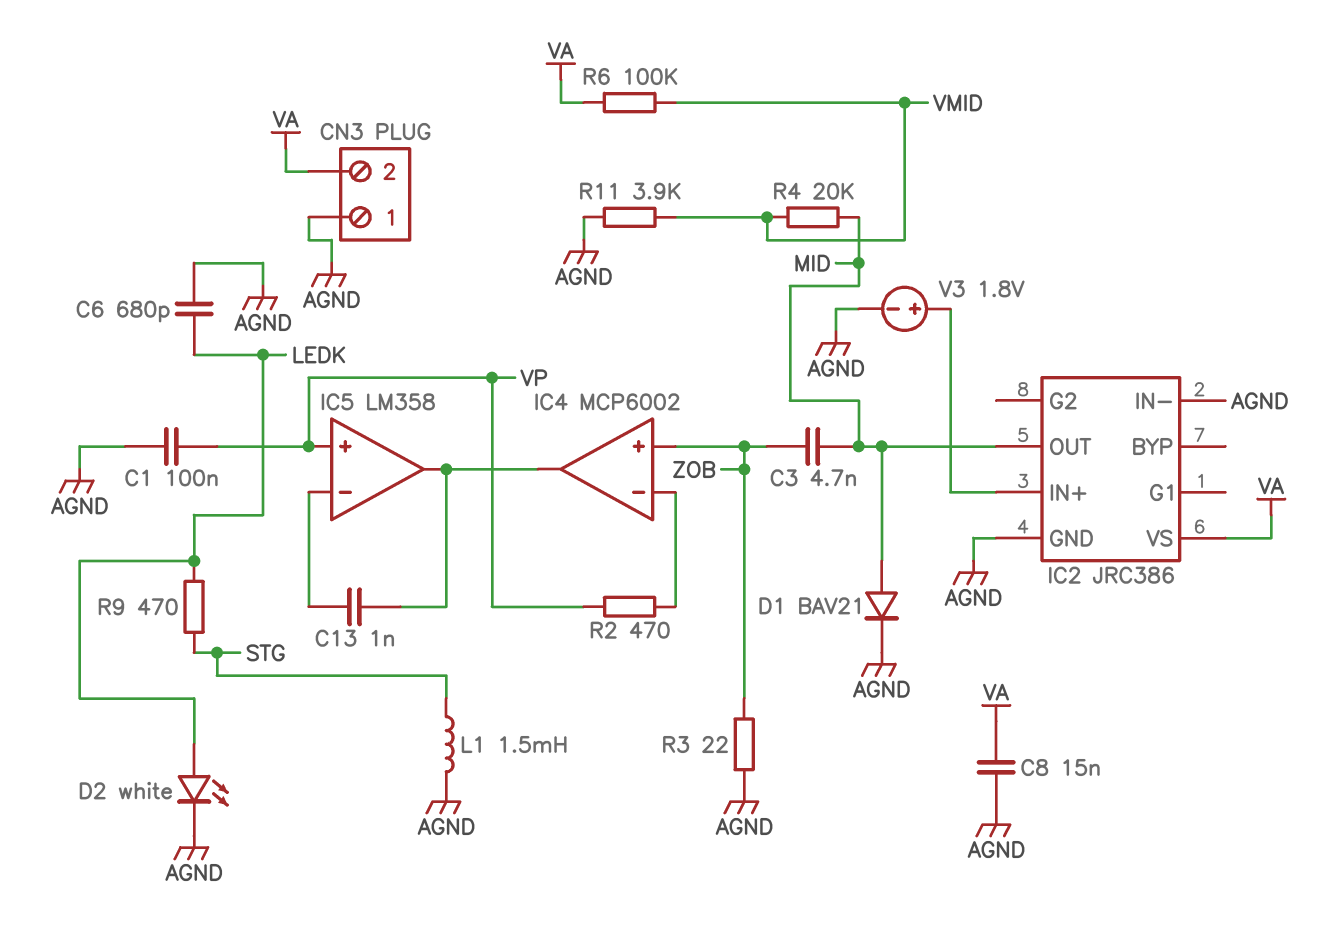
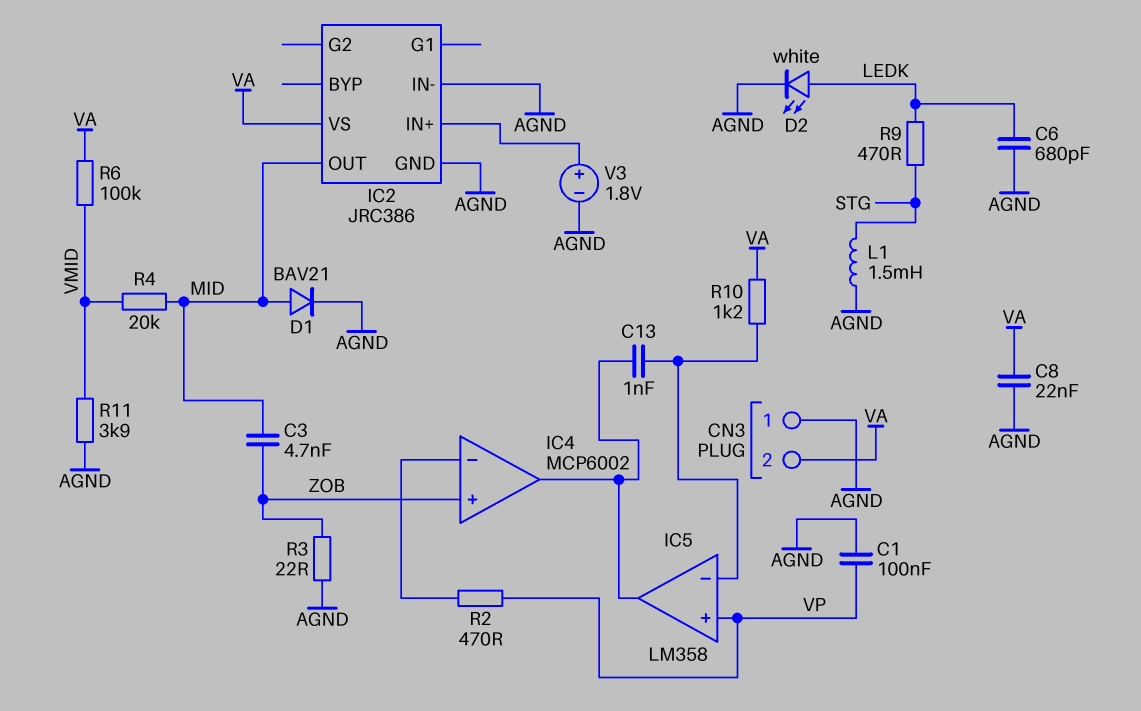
C8: 15nF (AGND, VA) -> 22nF (AGND, VA)
R10: none -> 1.2k (IC5/in-, VA)

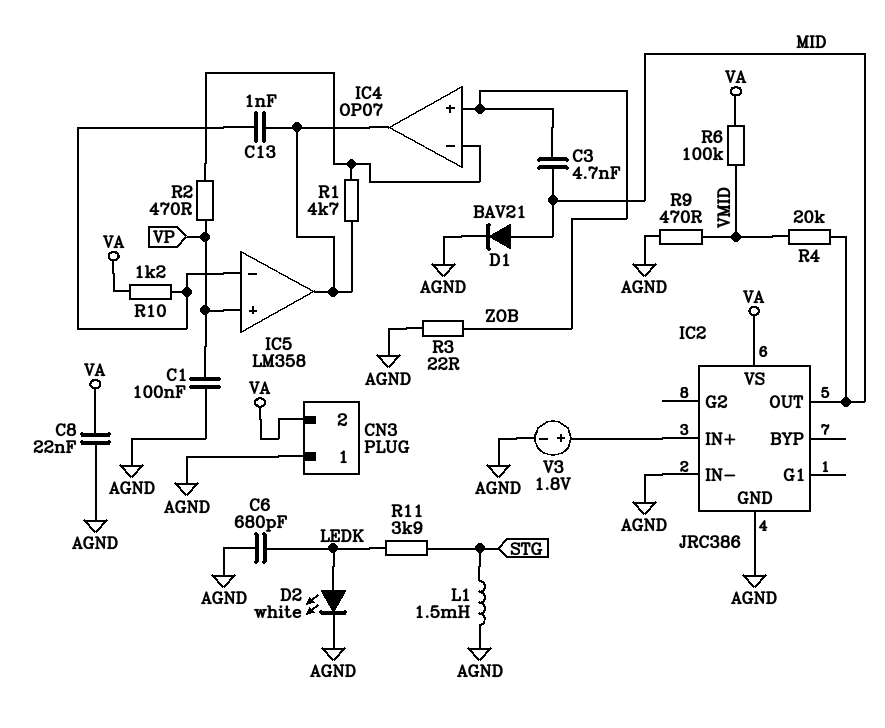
IC4: MCP6002 -> OP07
R1: none -> 4.7k (IC4/in-, IC4/out)
R9: 470 (LEDK, STG) -> 470 (AGND, VMID)
R11: 3.9k (AGND, VMID) -> 3.9k (LEDK, STG)

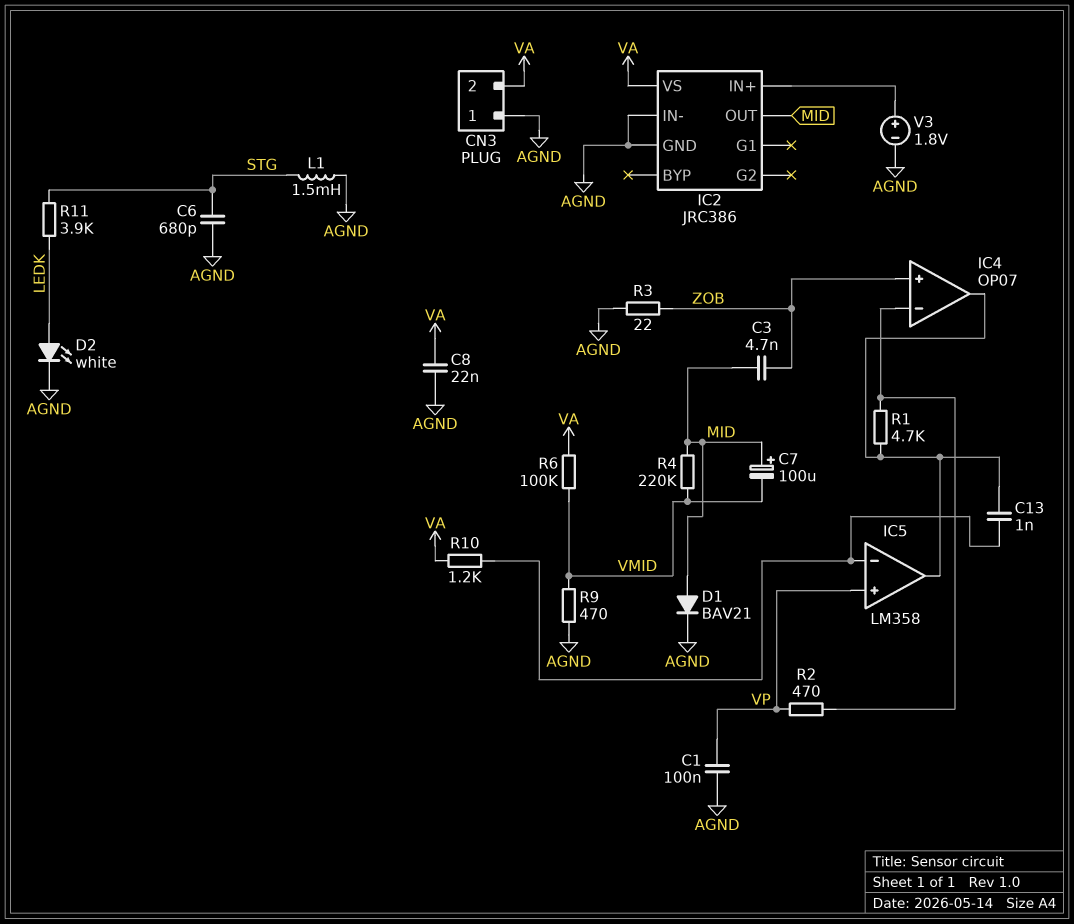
C6: 680pF (AGND, LEDK) -> 680pF (AGND, STG)
C7: none -> 100uF (plus MID, minus VMID)
R4: 20k (MID, VMID) -> 220k (MID, VMID)

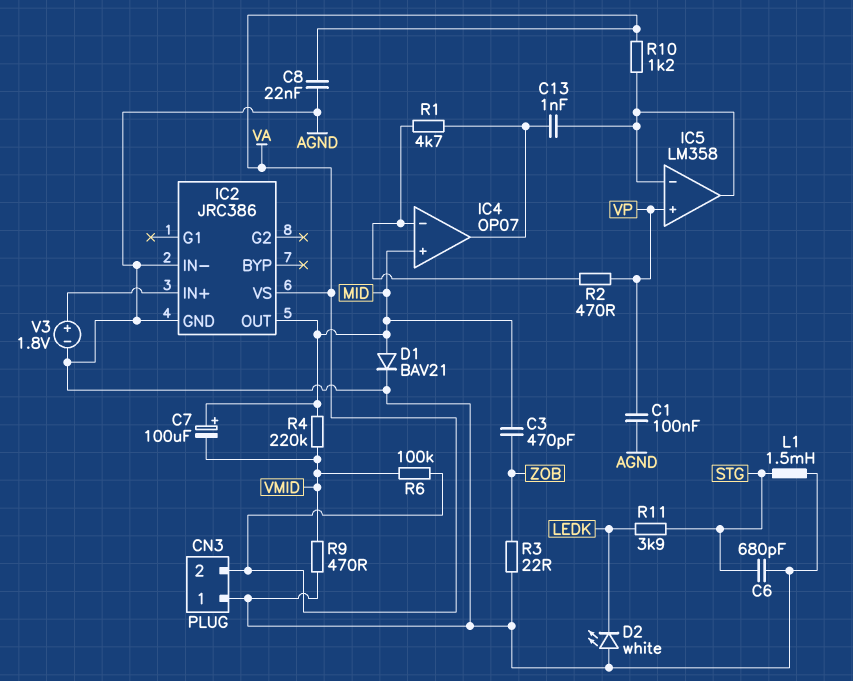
C3: 4.7nF (MID, ZOB) -> 470pF (MID, ZOB)
D2: LED white (A LEDK, K AGND) -> LED white (A AGND, K LEDK)
IC4 pin in+: ZOB -> MID
IC5 pin out: IC4/out -> IC5/in-

